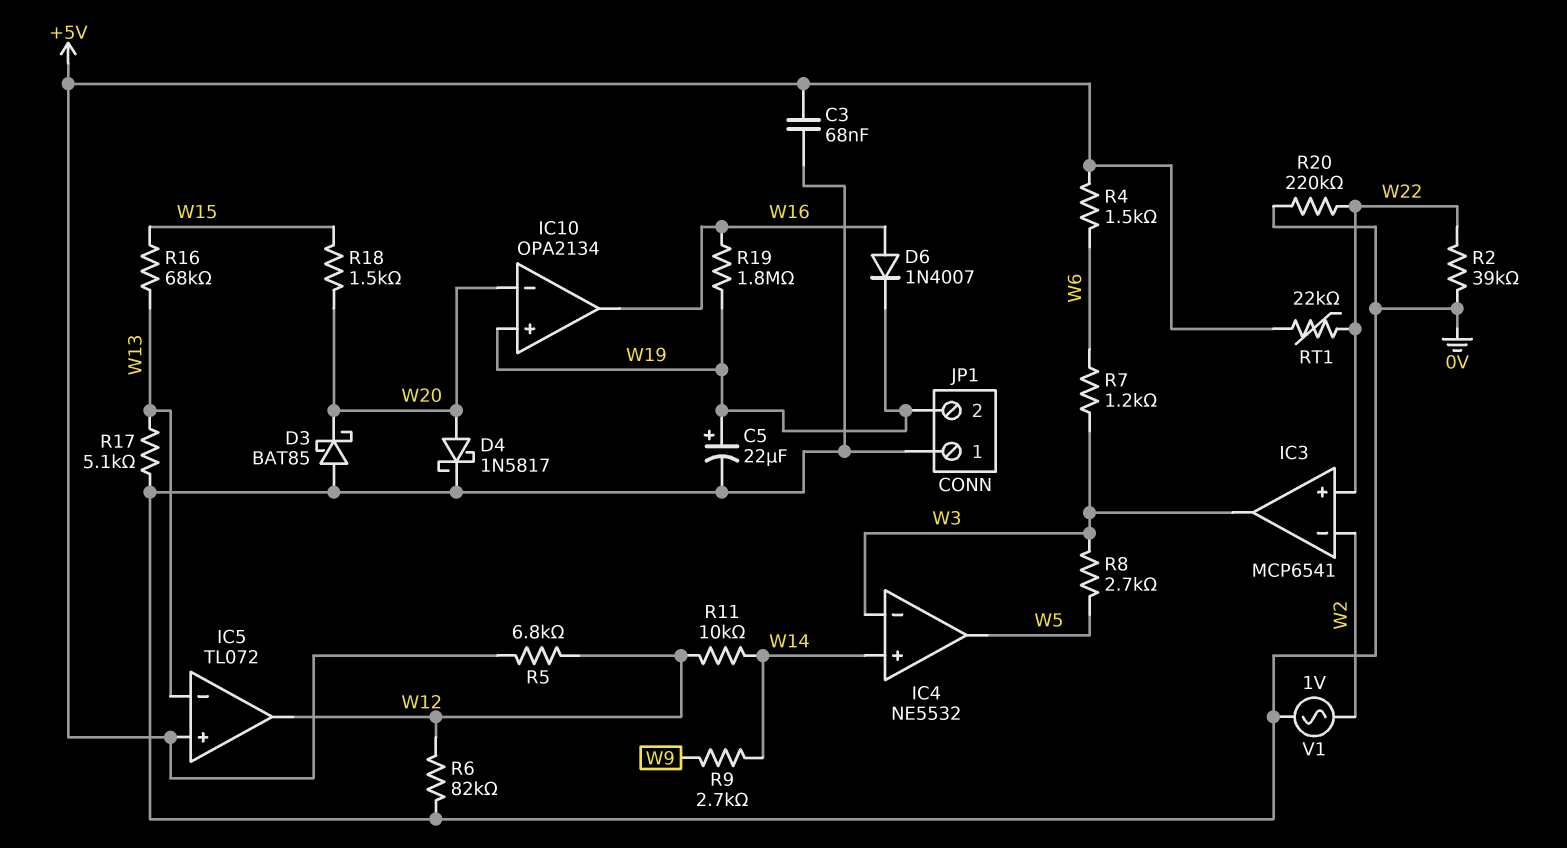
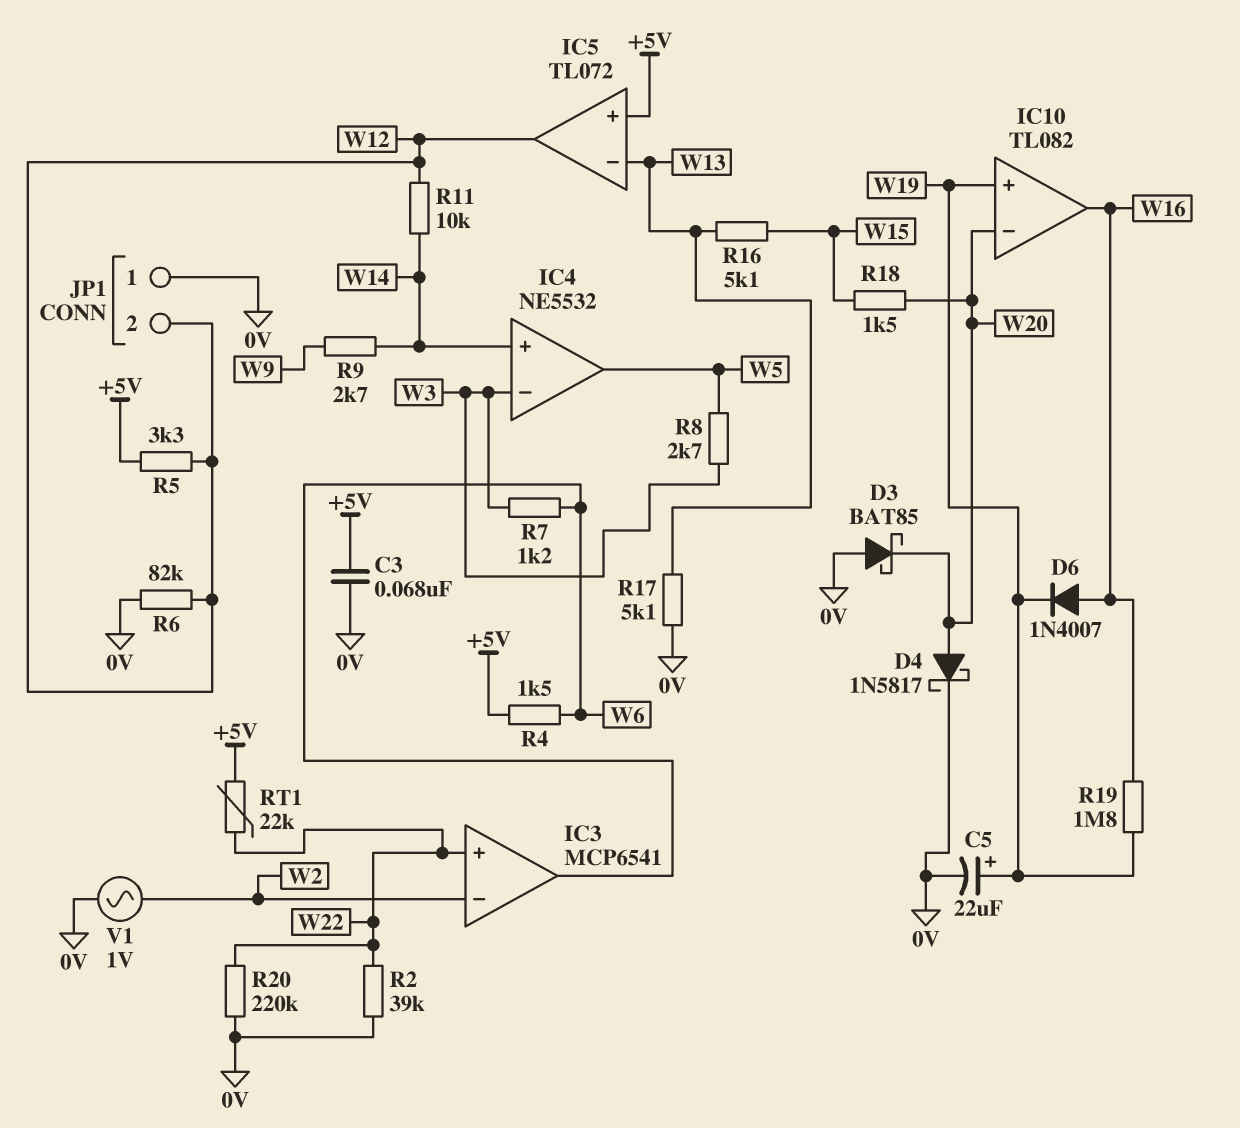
IC3 pin out: W3 -> W6
IC10: OPA2134 -> TL082
JP1 pin 2: W19 -> W12
R5: 6.8k (+5V, W12) -> 3.3k (+5V, W12)
R16: 68k (W13, W15) -> 5.1k (W13, W15)

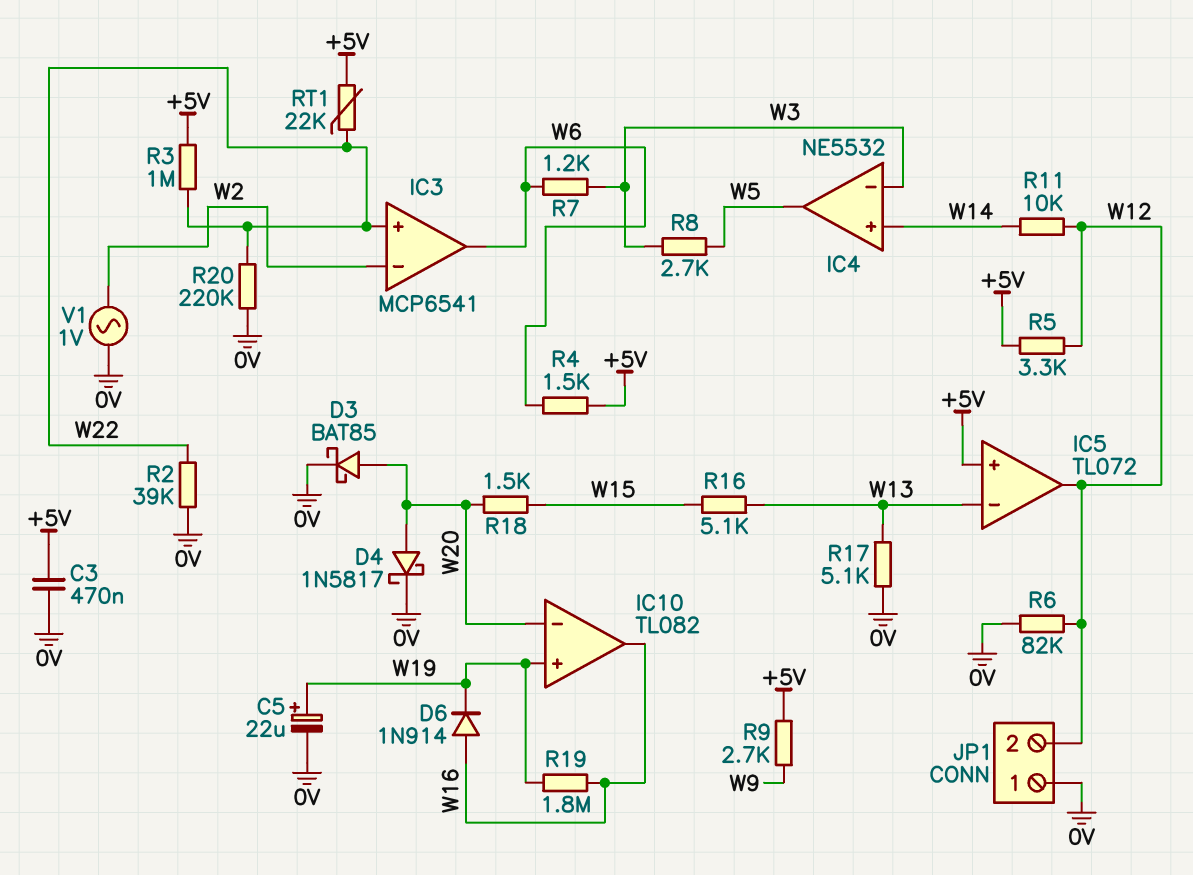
C3: 68nF (+5V, 0V) -> 470nF (+5V, 0V)
D3: schottky BAT85 (A 0V, K W20) -> schottky BAT85 (A W20, K 0V)
D6: diode 1N4007 (A W16, K W19) -> diode 1N914 (A W16, K W19)
R3: none -> 1M (+5V, W22)
R9: 2.7k (W9, W14) -> 2.7k (+5V, W9)

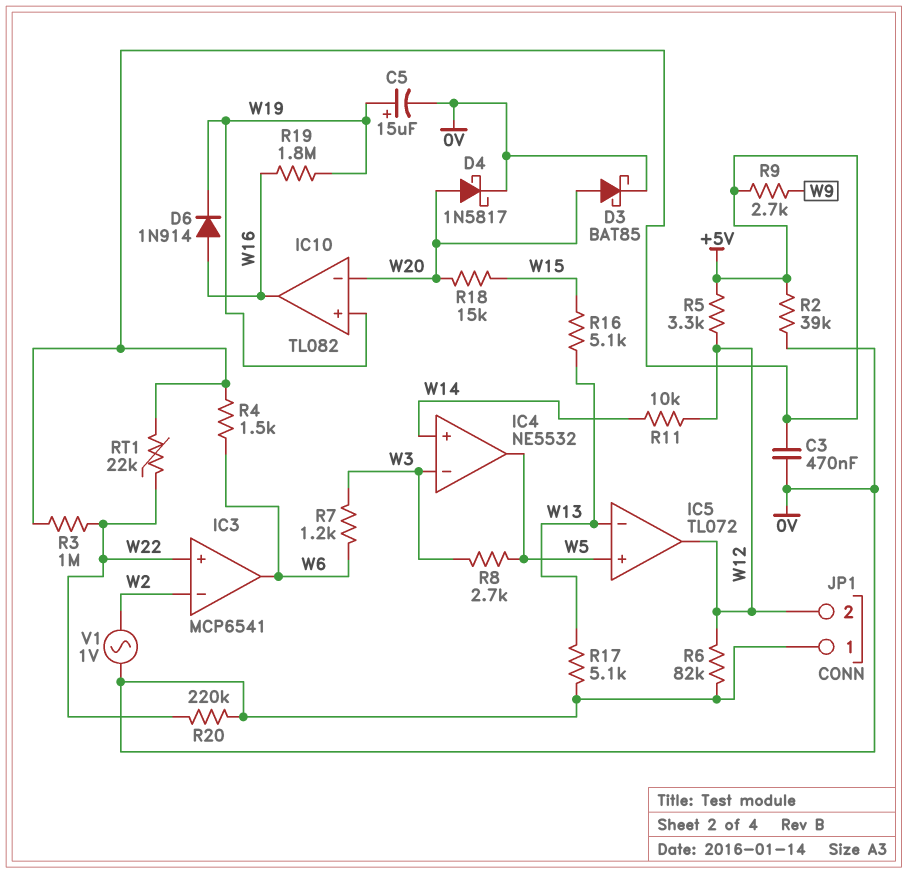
C5: 22uF (plus W19, minus 0V) -> 15uF (plus W19, minus 0V)
IC5 pin in+: +5V -> W5
R2: 39k (0V, W22) -> 39k (+5V, 0V)
R18: 1.5k (W15, W20) -> 15k (W15, W20)

